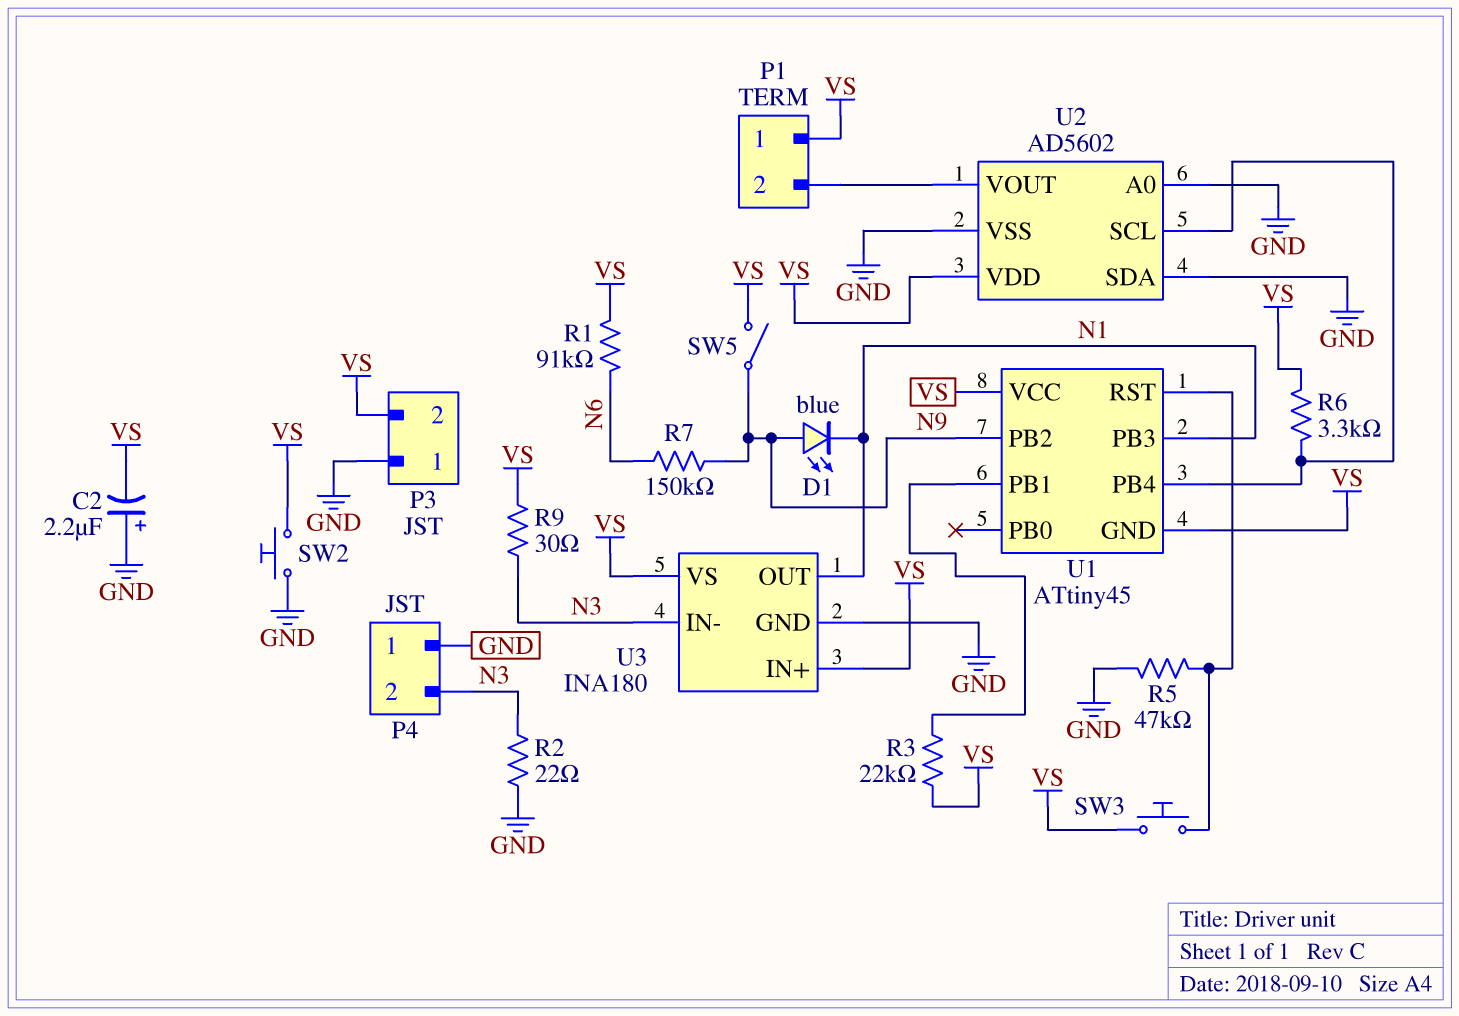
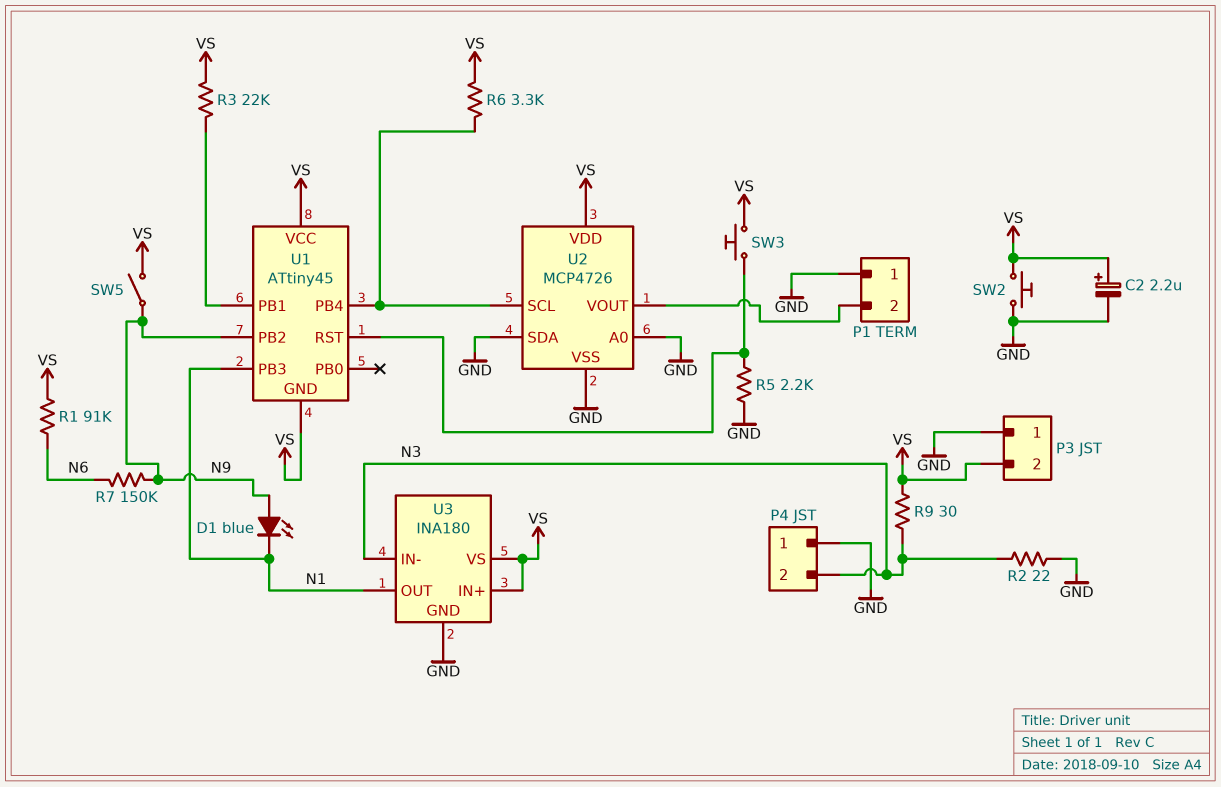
C2: 2.2uF (plus GND, minus VS) -> 2.2uF (plus VS, minus GND)
P1 pin 1: VS -> GND
R5: 47k (GND, U1/RST) -> 2.2k (GND, U1/RST)
U2: AD5602 -> MCP4726

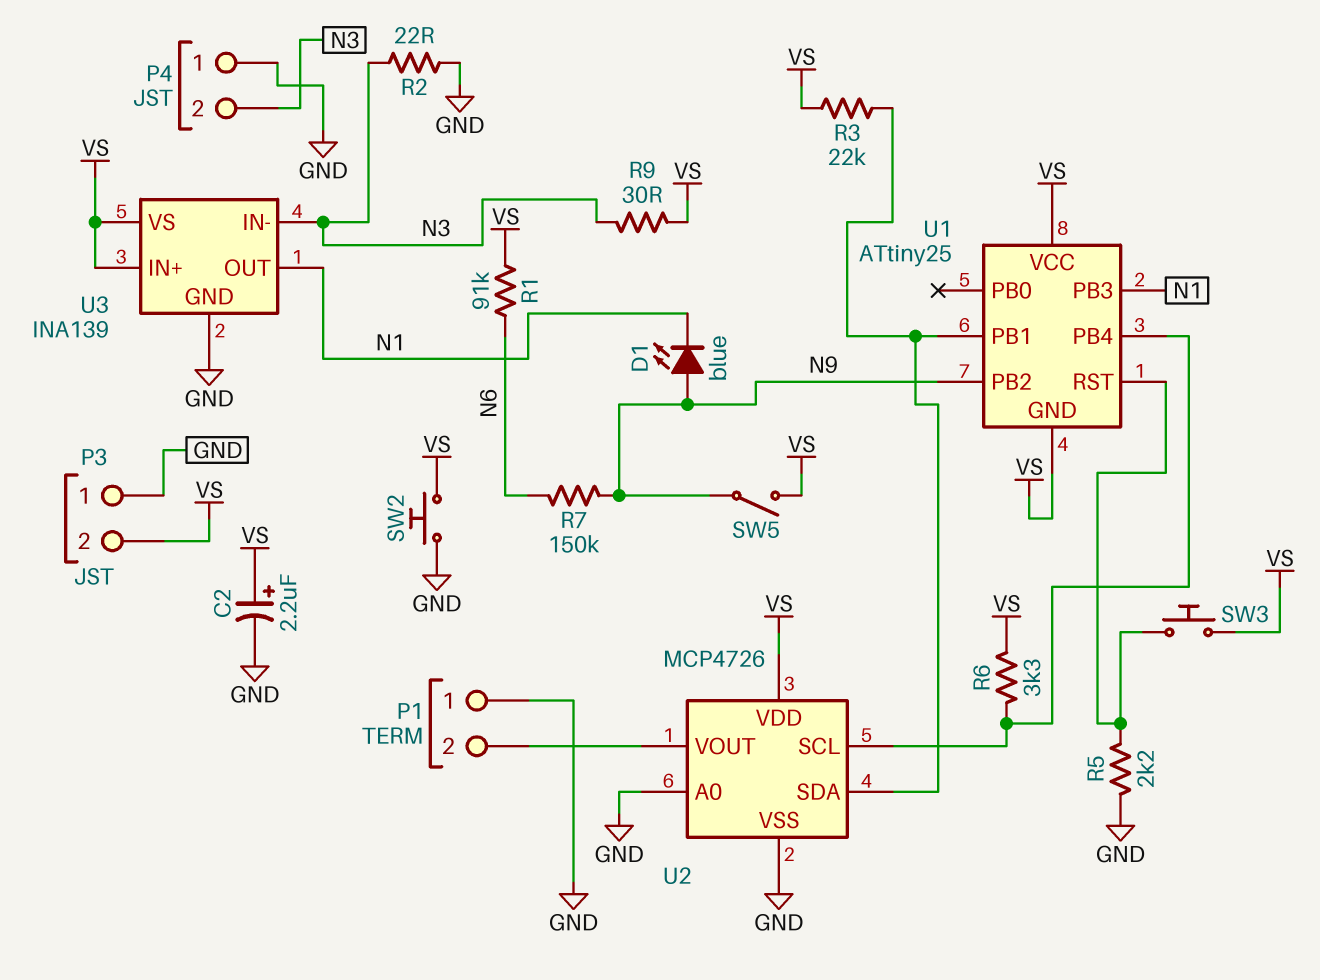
U1: ATtiny45 -> ATtiny25
U2 pin SDA: GND -> U1/PB1
U3: INA180 -> INA139

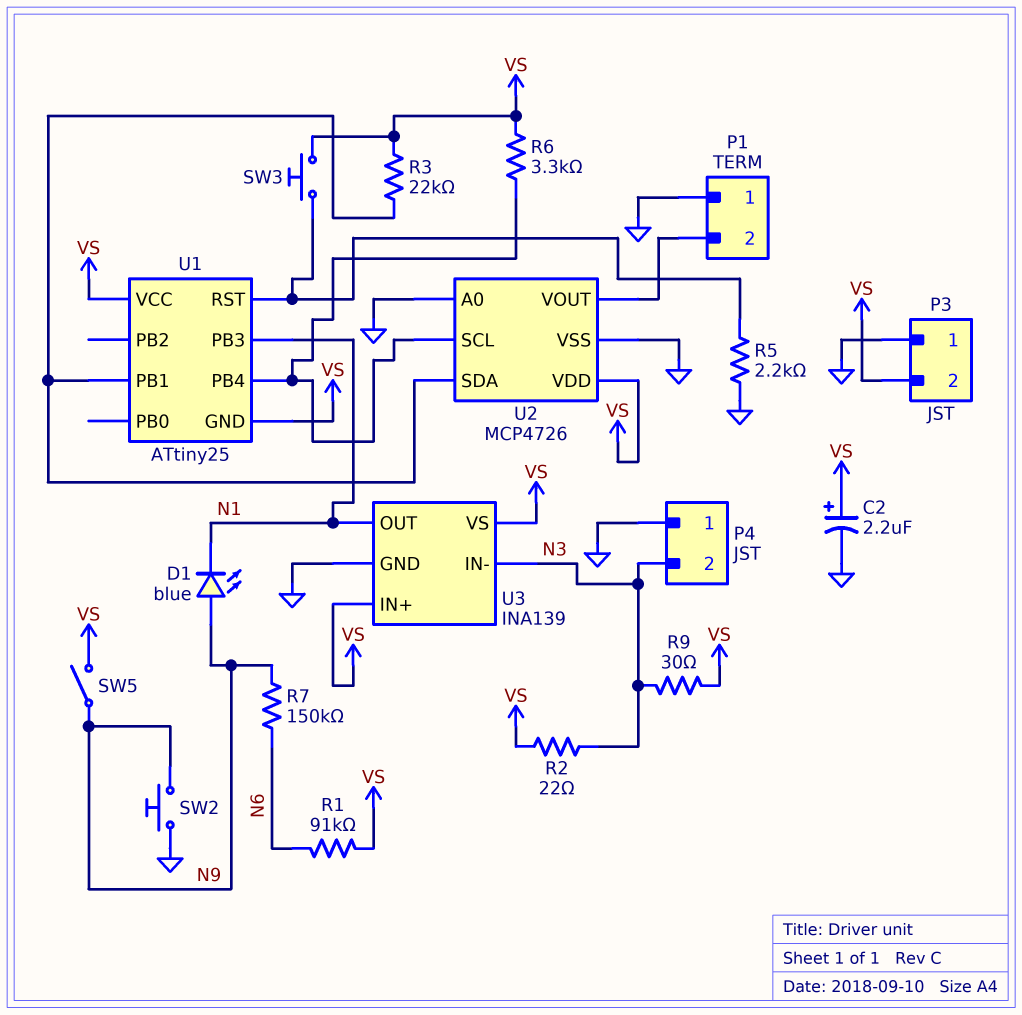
R2: 22 (GND, N3) -> 22 (N3, VS)
SW2: button (GND, VS) -> button (GND, N9)
U1 pin PB2: N9 -> none

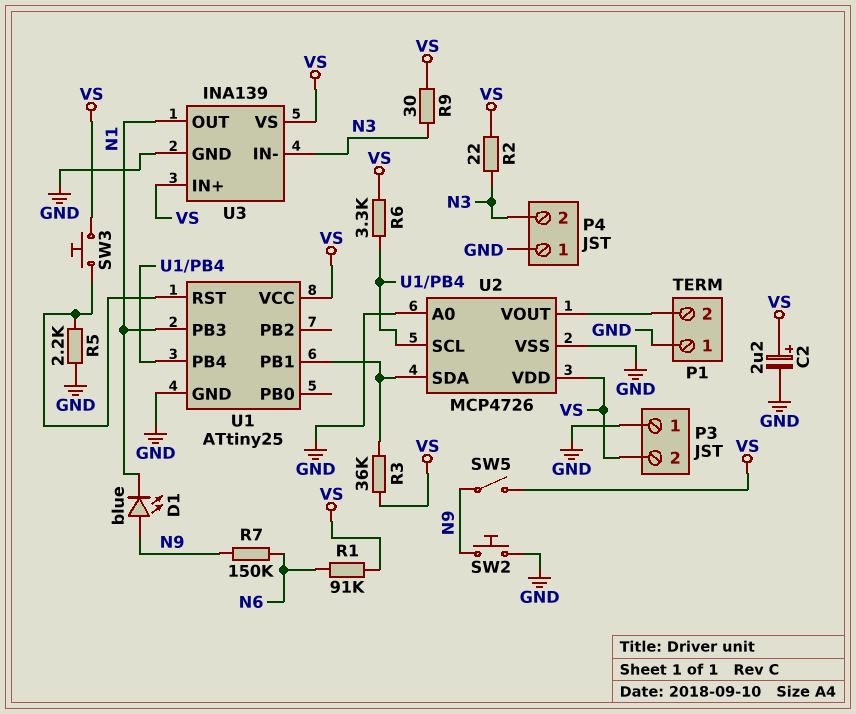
R3: 22k (U1/PB1, VS) -> 36k (U1/PB1, VS)
U1 pin GND: VS -> GND

